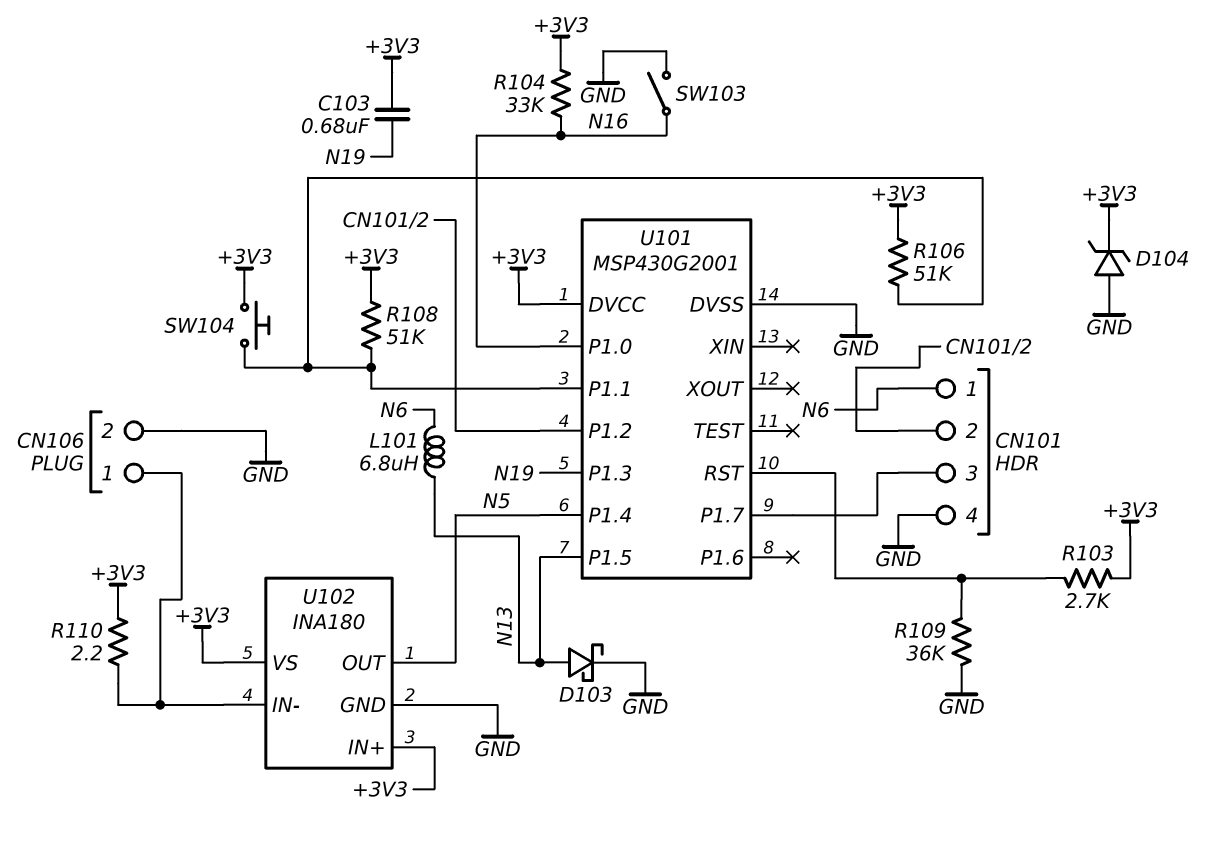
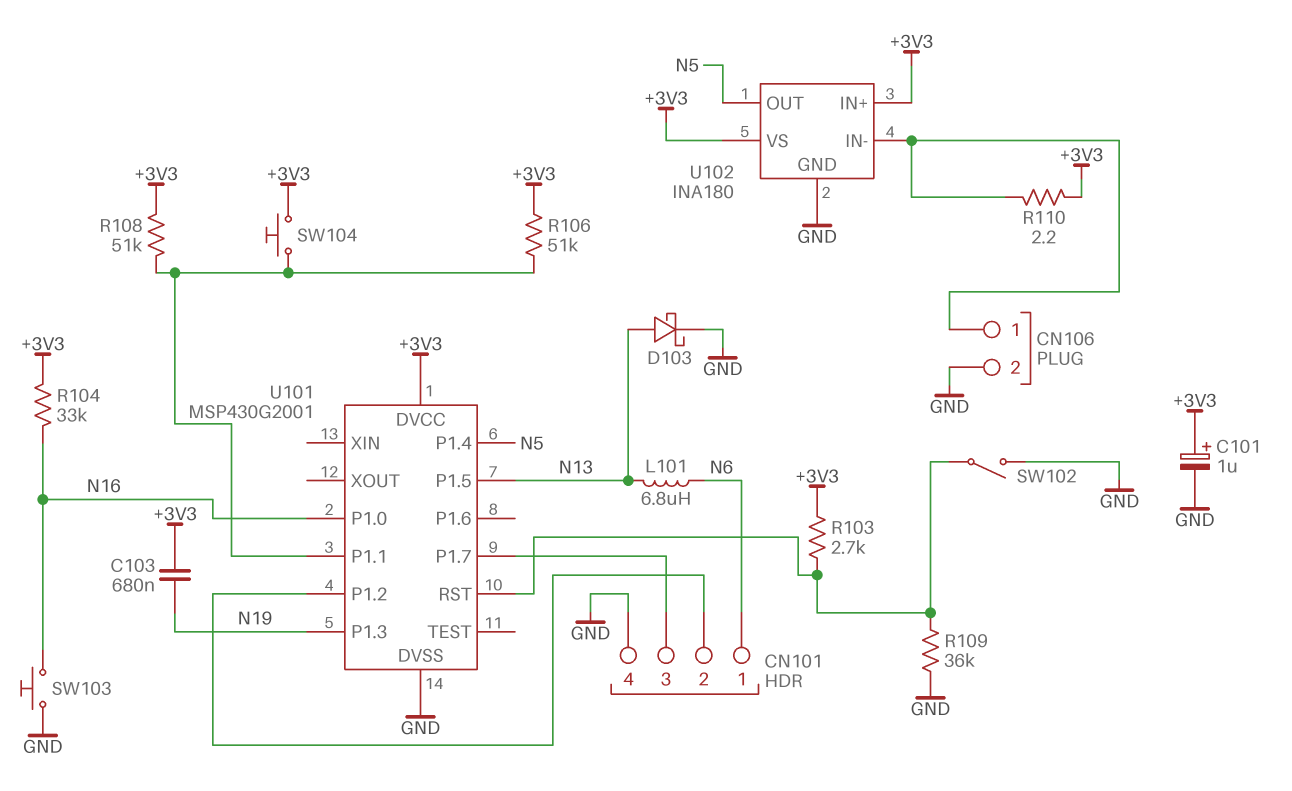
C101: none -> 1uF (plus +3V3, minus GND)
D104: zener (A GND, K +3V3) -> none
SW102: none -> switch (GND, U101/RST)
SW103: switch (GND, N16) -> button (GND, N16)

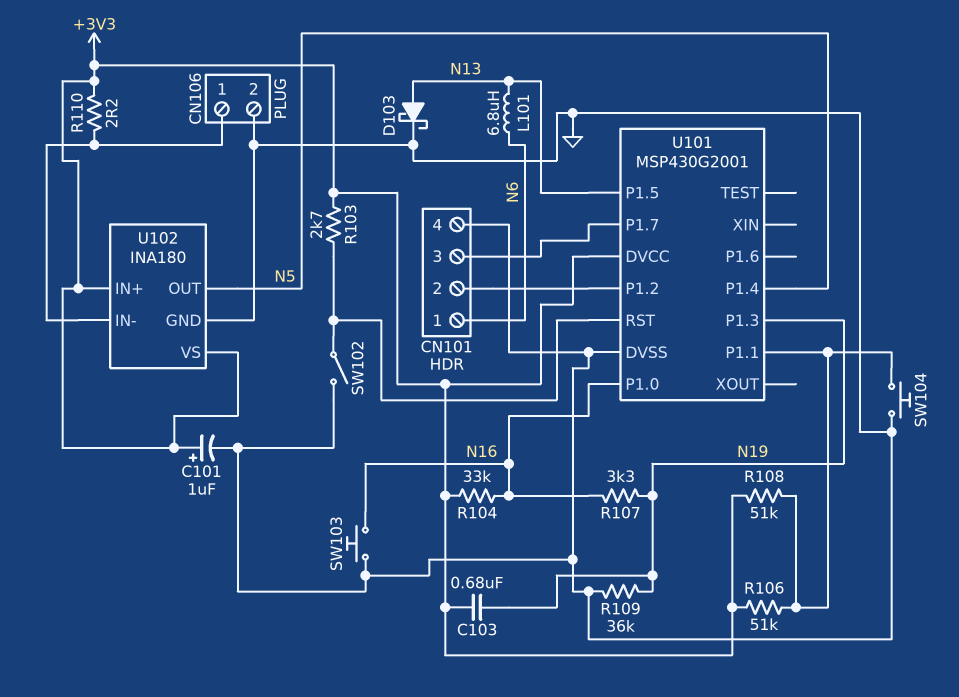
R107: none -> 3.3k (N16, N19)
R109: 36k (GND, U101/RST) -> 36k (GND, N19)
SW104: button (+3V3, U101/P1.1) -> button (GND, U101/P1.1)

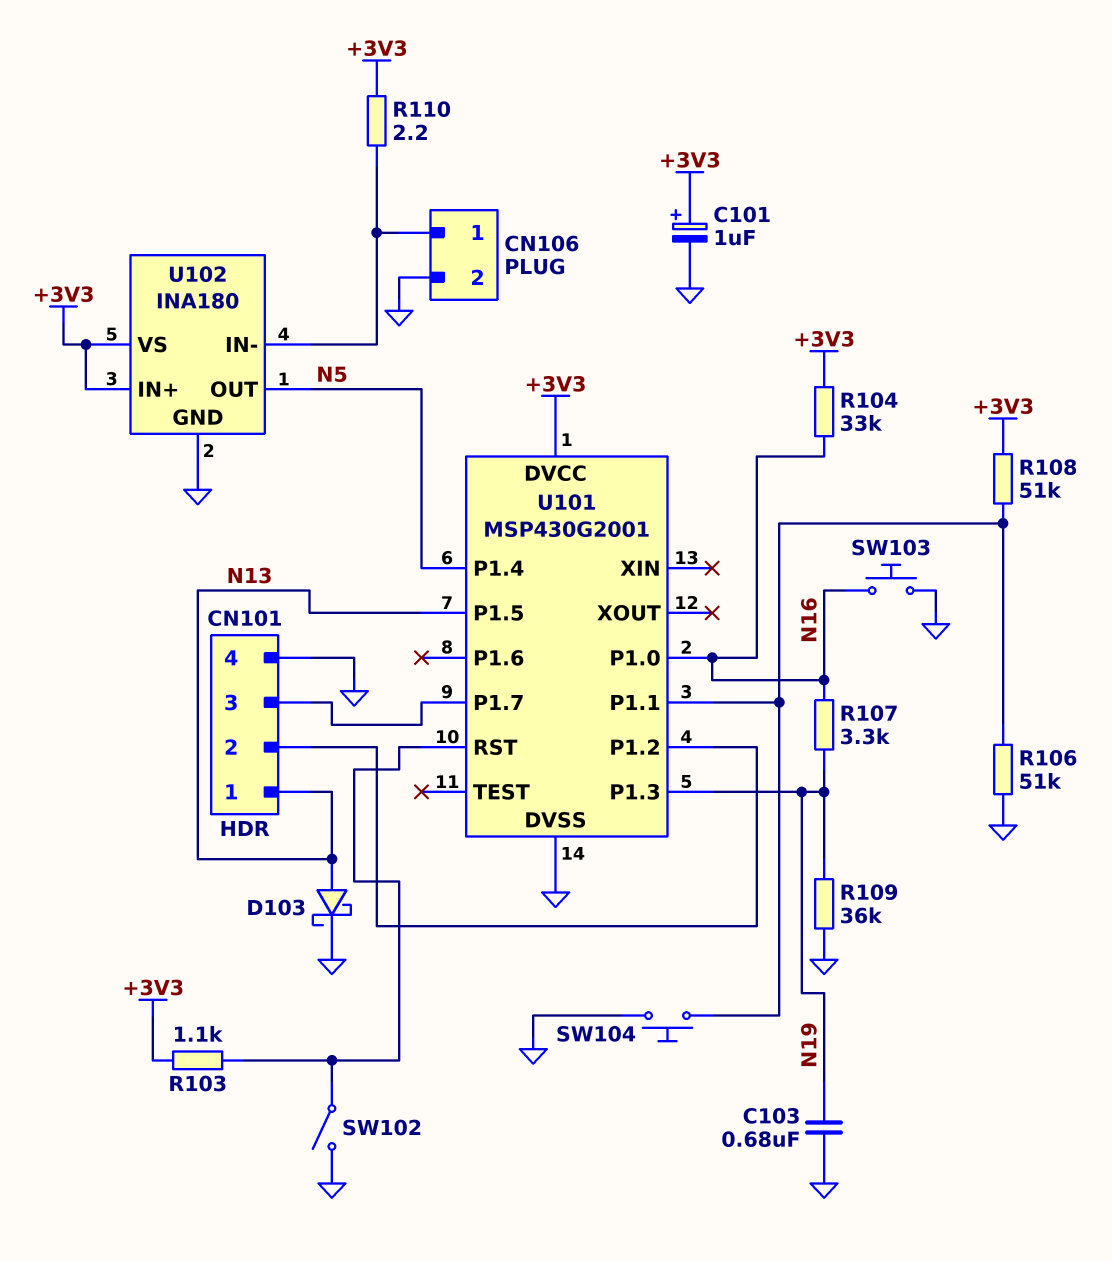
C103: 680nF (+3V3, N19) -> 680nF (GND, N19)
CN101 pin 1: N6 -> N13
L101: 6.8uH (N6, N13) -> none
R103: 2.7k (+3V3, U101/RST) -> 1.1k (+3V3, U101/RST)
R106: 51k (+3V3, U101/P1.1) -> 51k (GND, U101/P1.1)

